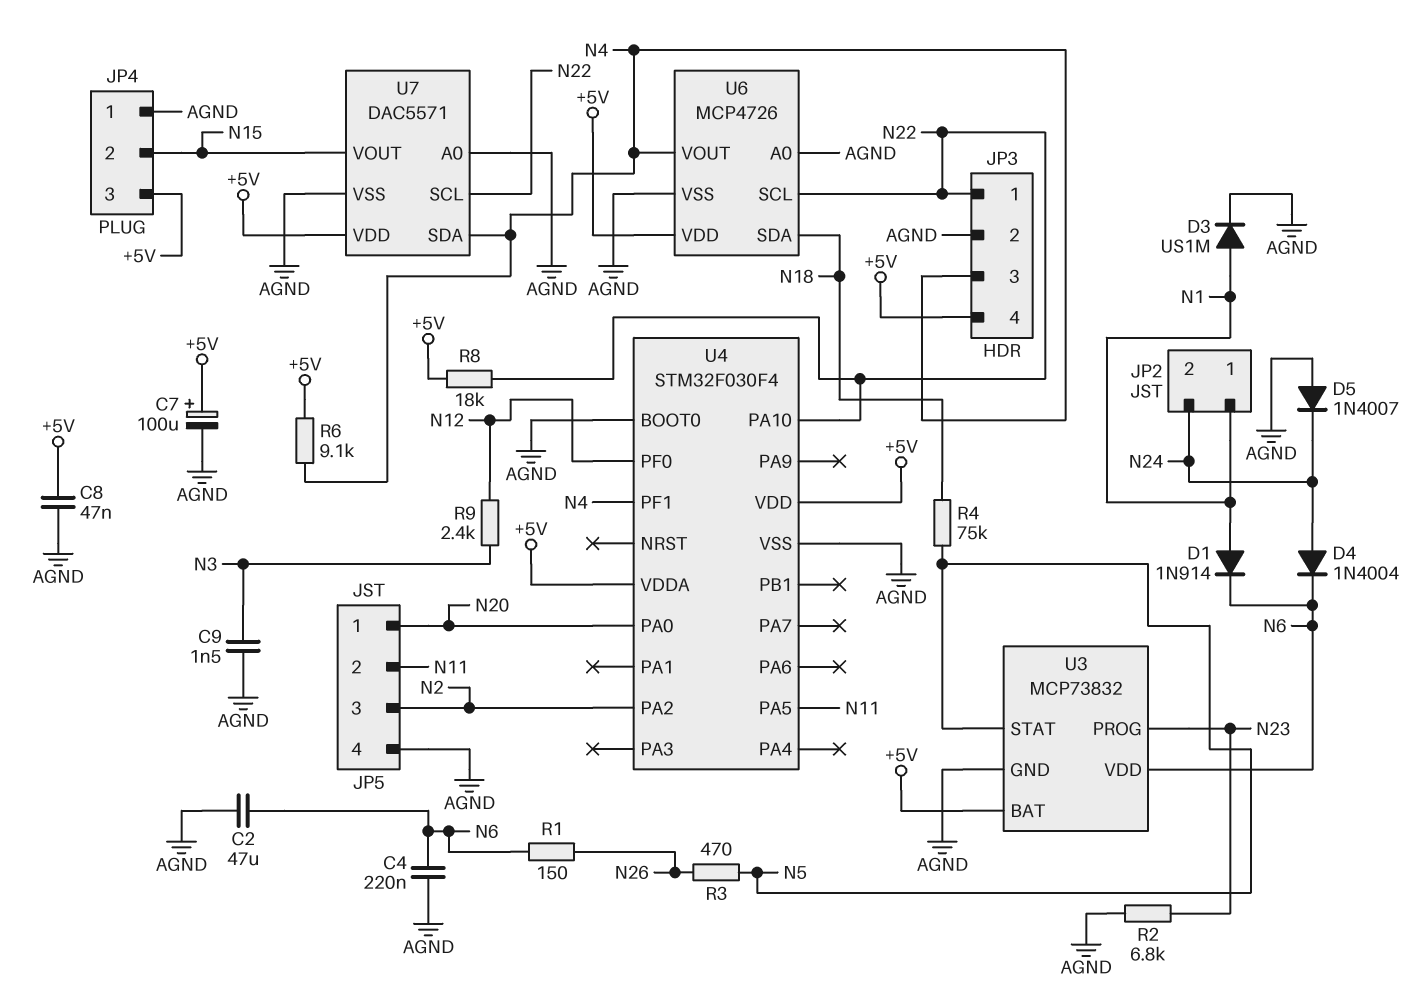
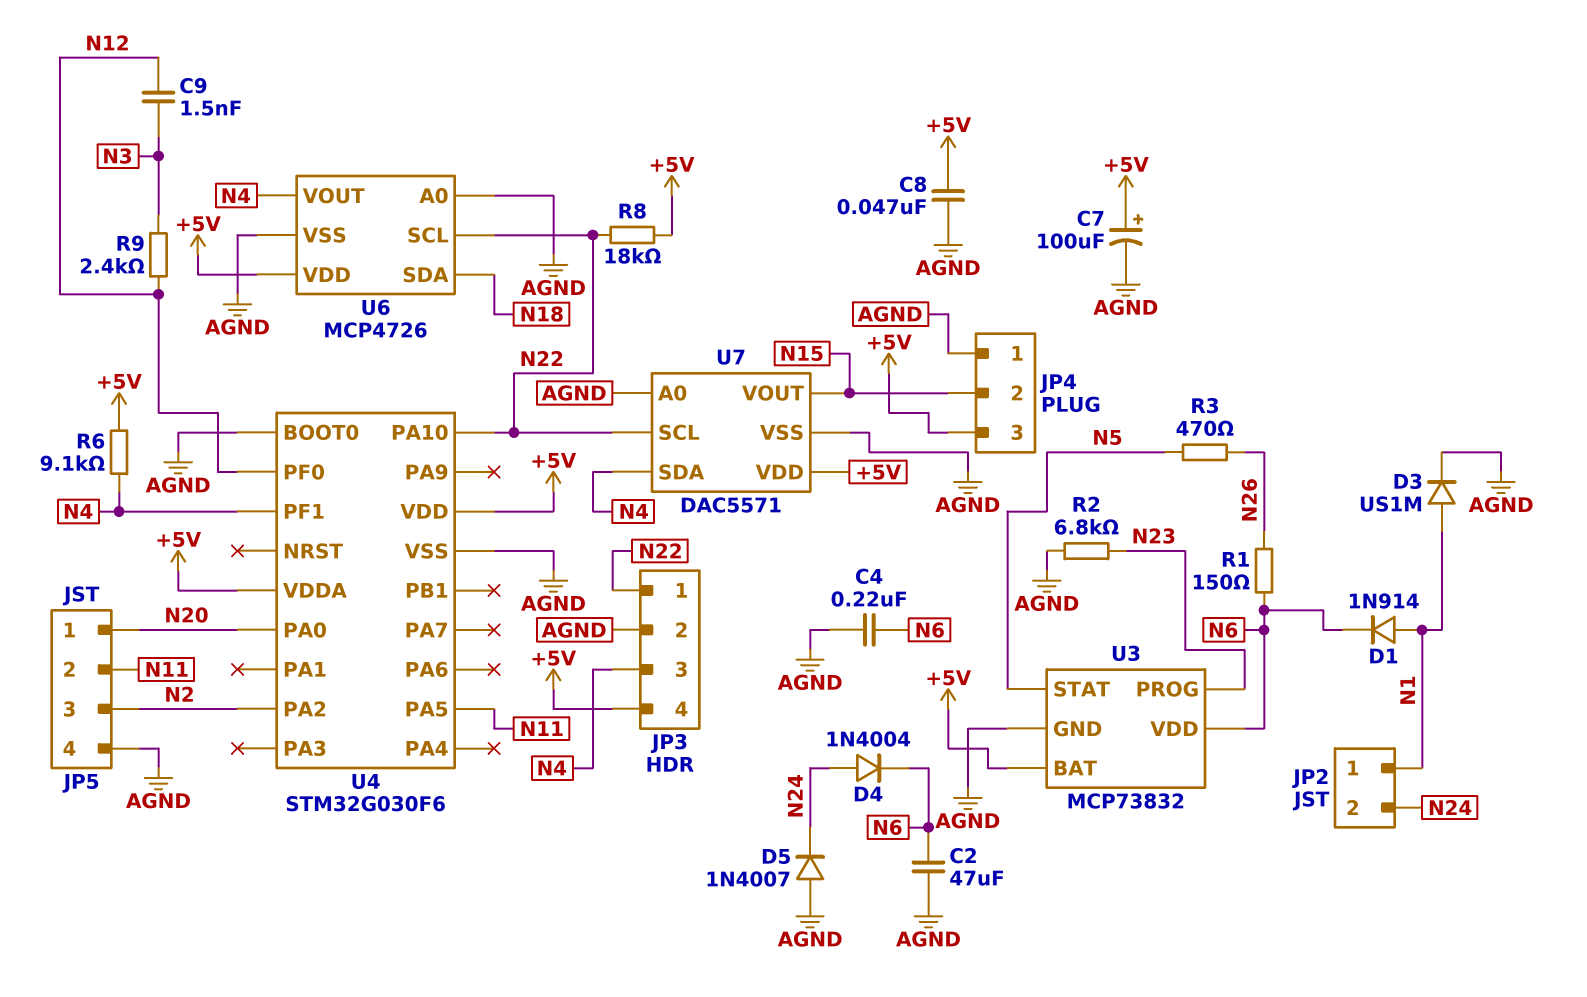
C9: 1.5nF (AGND, N3) -> 1.5nF (N3, N12)
R4: 75k (N5, N18) -> none
U4: STM32F030F4 -> STM32G030F6

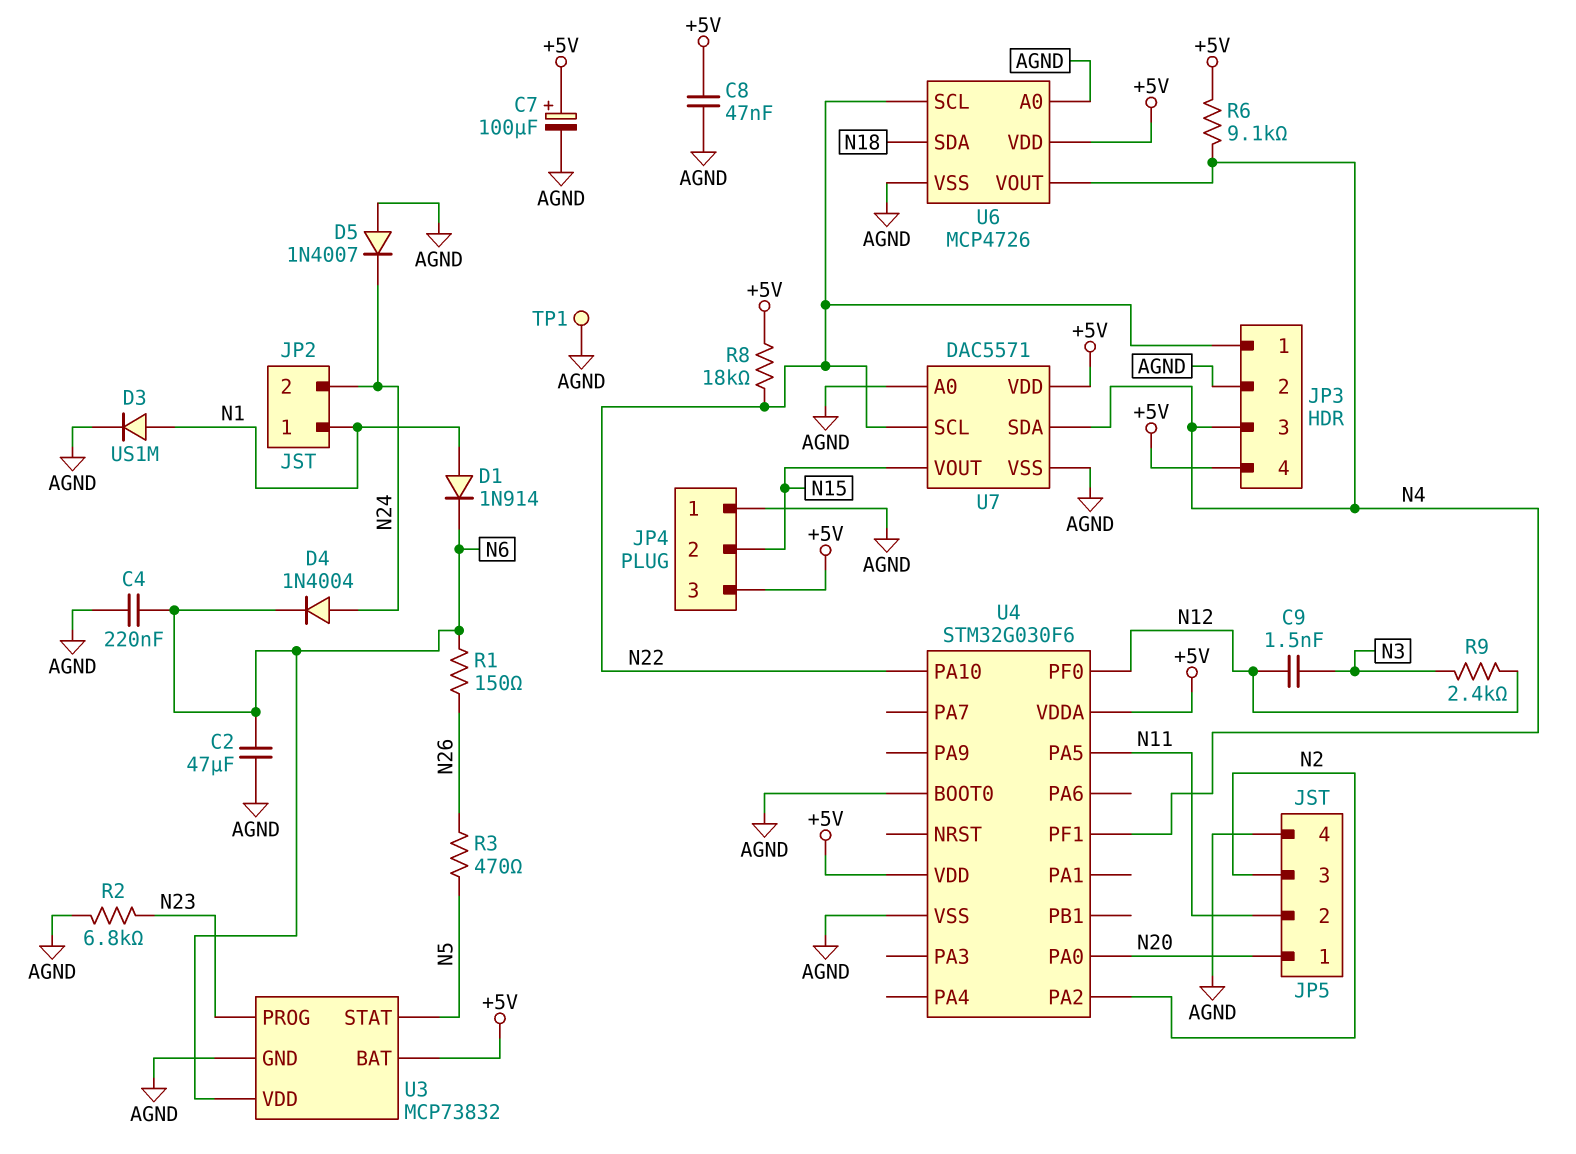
TP1: none -> test point (AGND)

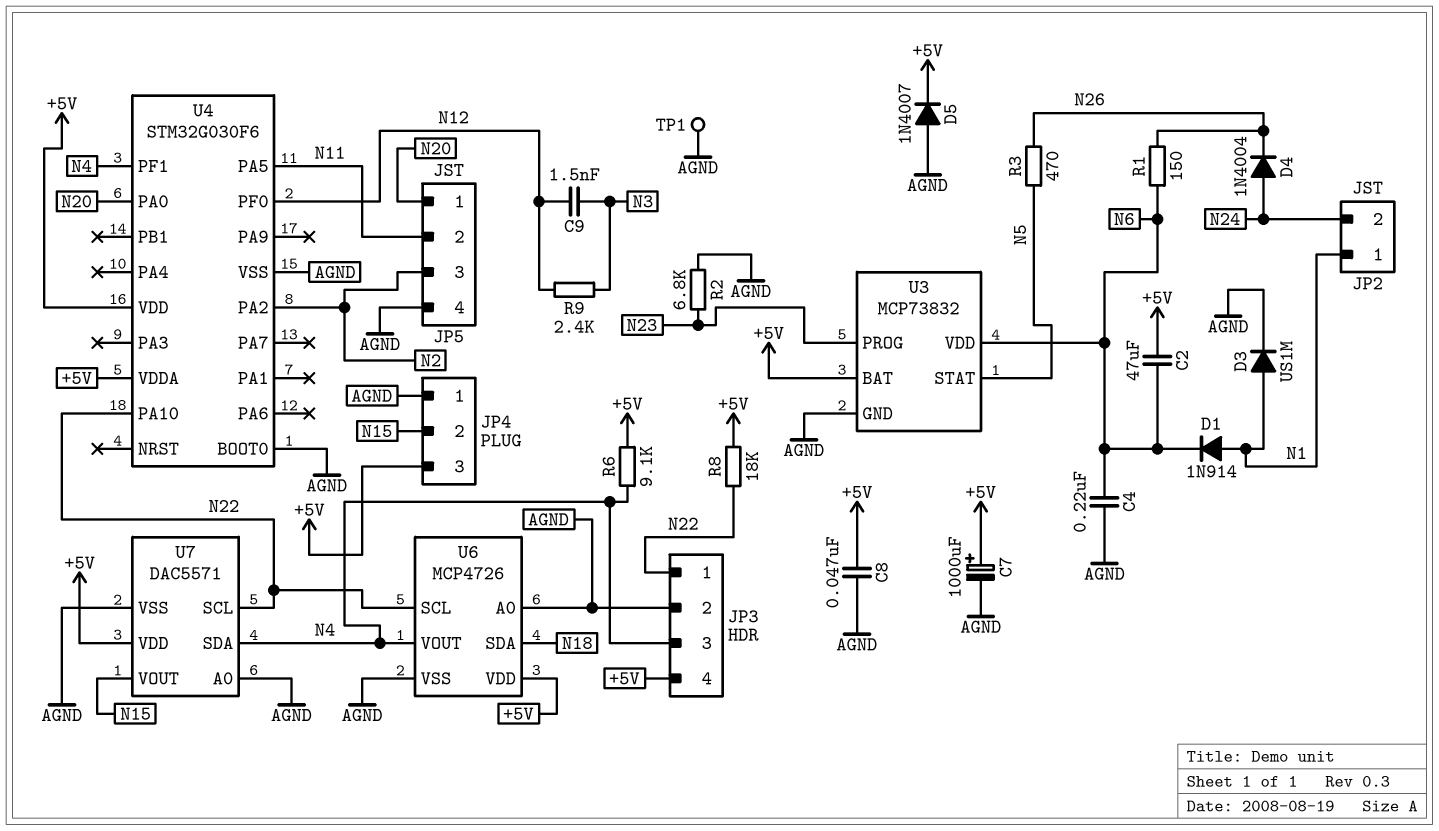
C2: 47uF (AGND, N6) -> 47uF (+5V, N6)
C7: 100uF (plus +5V, minus AGND) -> 1000uF (plus +5V, minus AGND)
D4: diode 1N4004 (A N24, K N6) -> diode 1N4004 (A N24, K N26)
D5: diode 1N4007 (A AGND, K N24) -> diode 1N4007 (A AGND, K +5V)

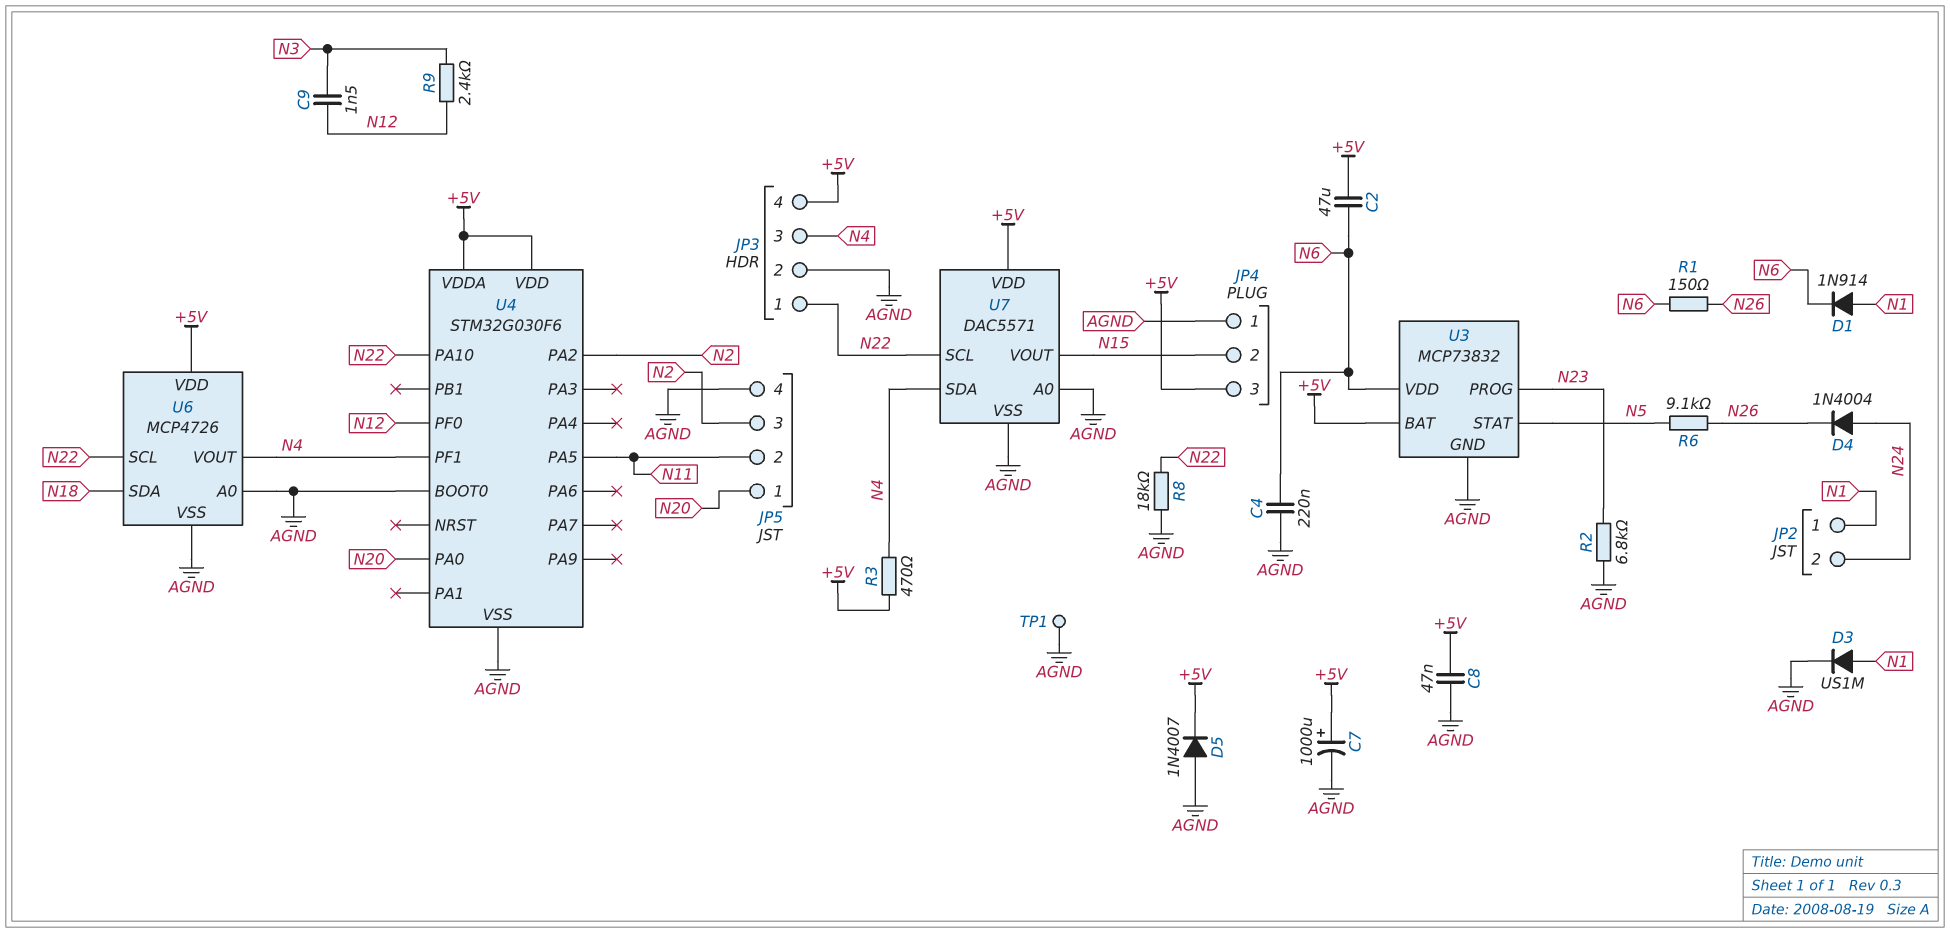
R3: 470 (N5, N26) -> 470 (+5V, N4)
R6: 9.1k (+5V, N4) -> 9.1k (N5, N26)
R8: 18k (+5V, N22) -> 18k (AGND, N22)

